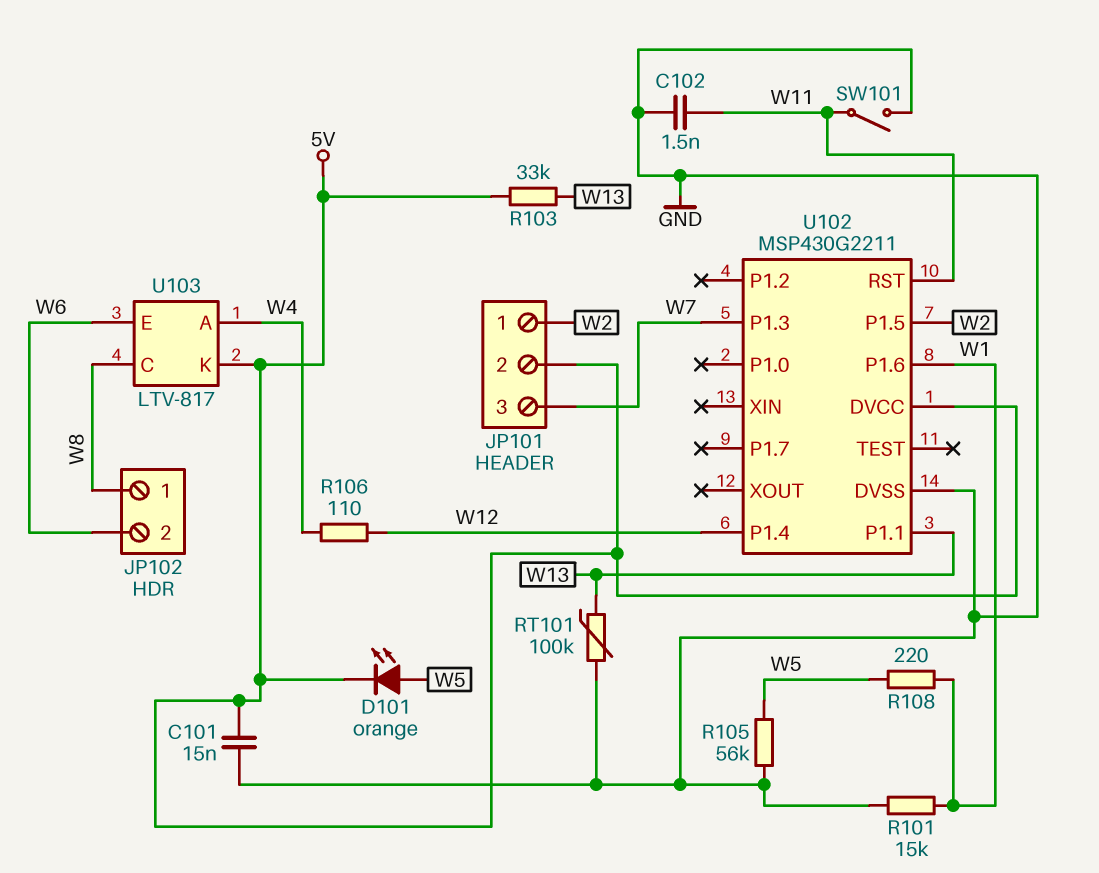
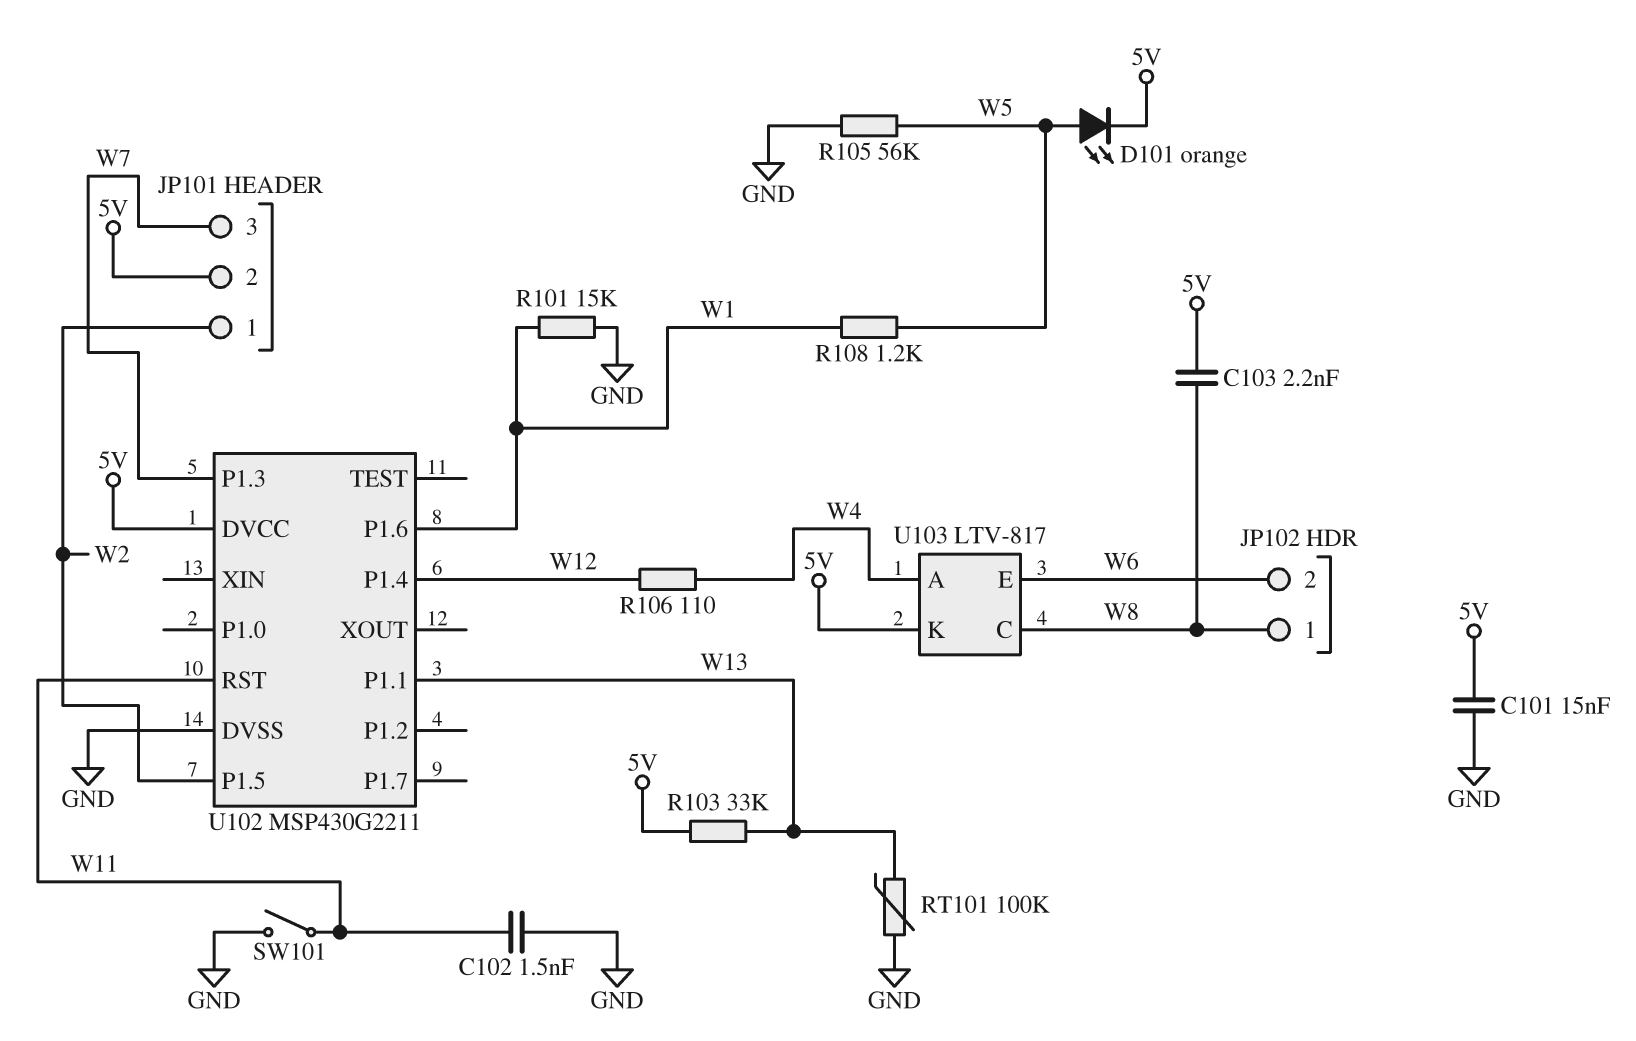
C103: none -> 2.2nF (5V, W8)
R108: 220 (W1, W5) -> 1.2k (W1, W5)

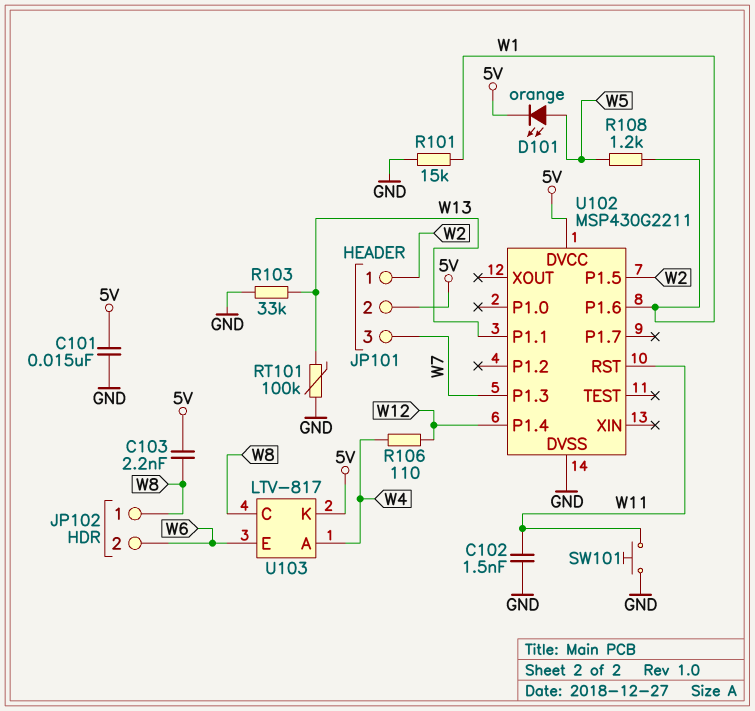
R103: 33k (5V, W13) -> 33k (GND, W13)
R105: 56k (GND, W5) -> none
SW101: switch (GND, W11) -> button (GND, W11)

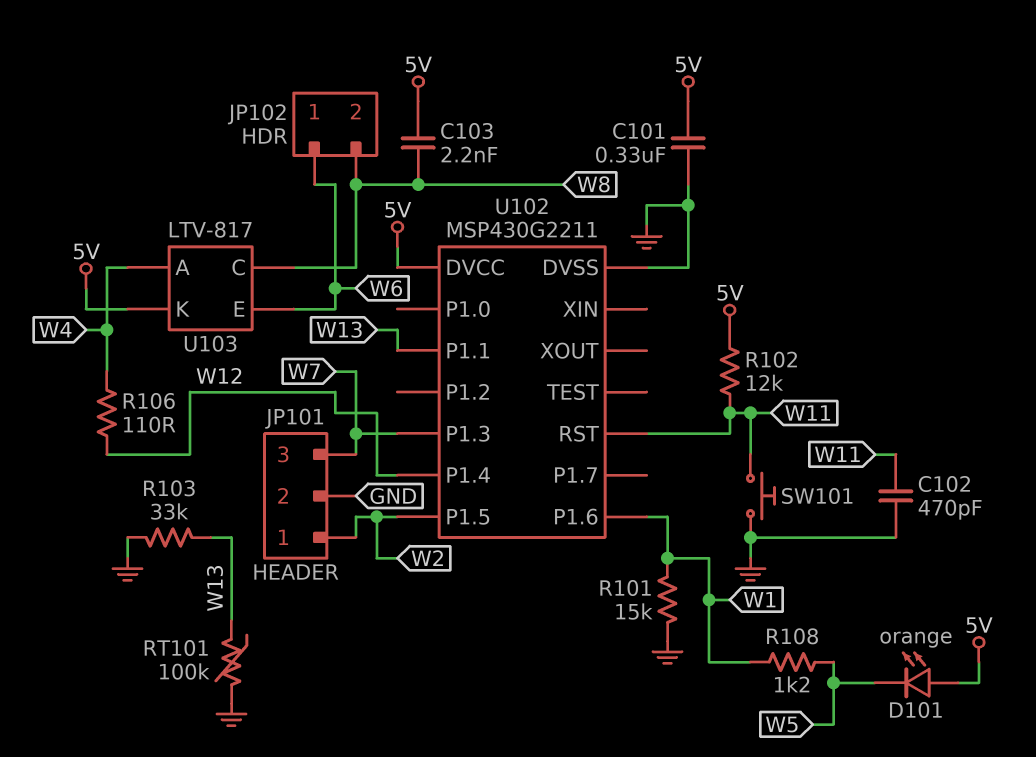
C101: 15nF (5V, GND) -> 330nF (5V, GND)
C102: 1.5nF (GND, W11) -> 470pF (GND, W11)
D101: LED orange (A W5, K 5V) -> LED orange (A 5V, K W5)
JP101 pin 2: 5V -> GND
JP102 pin 1: W8 -> W6
JP102 pin 2: W6 -> W8
R102: none -> 12k (5V, W11)

